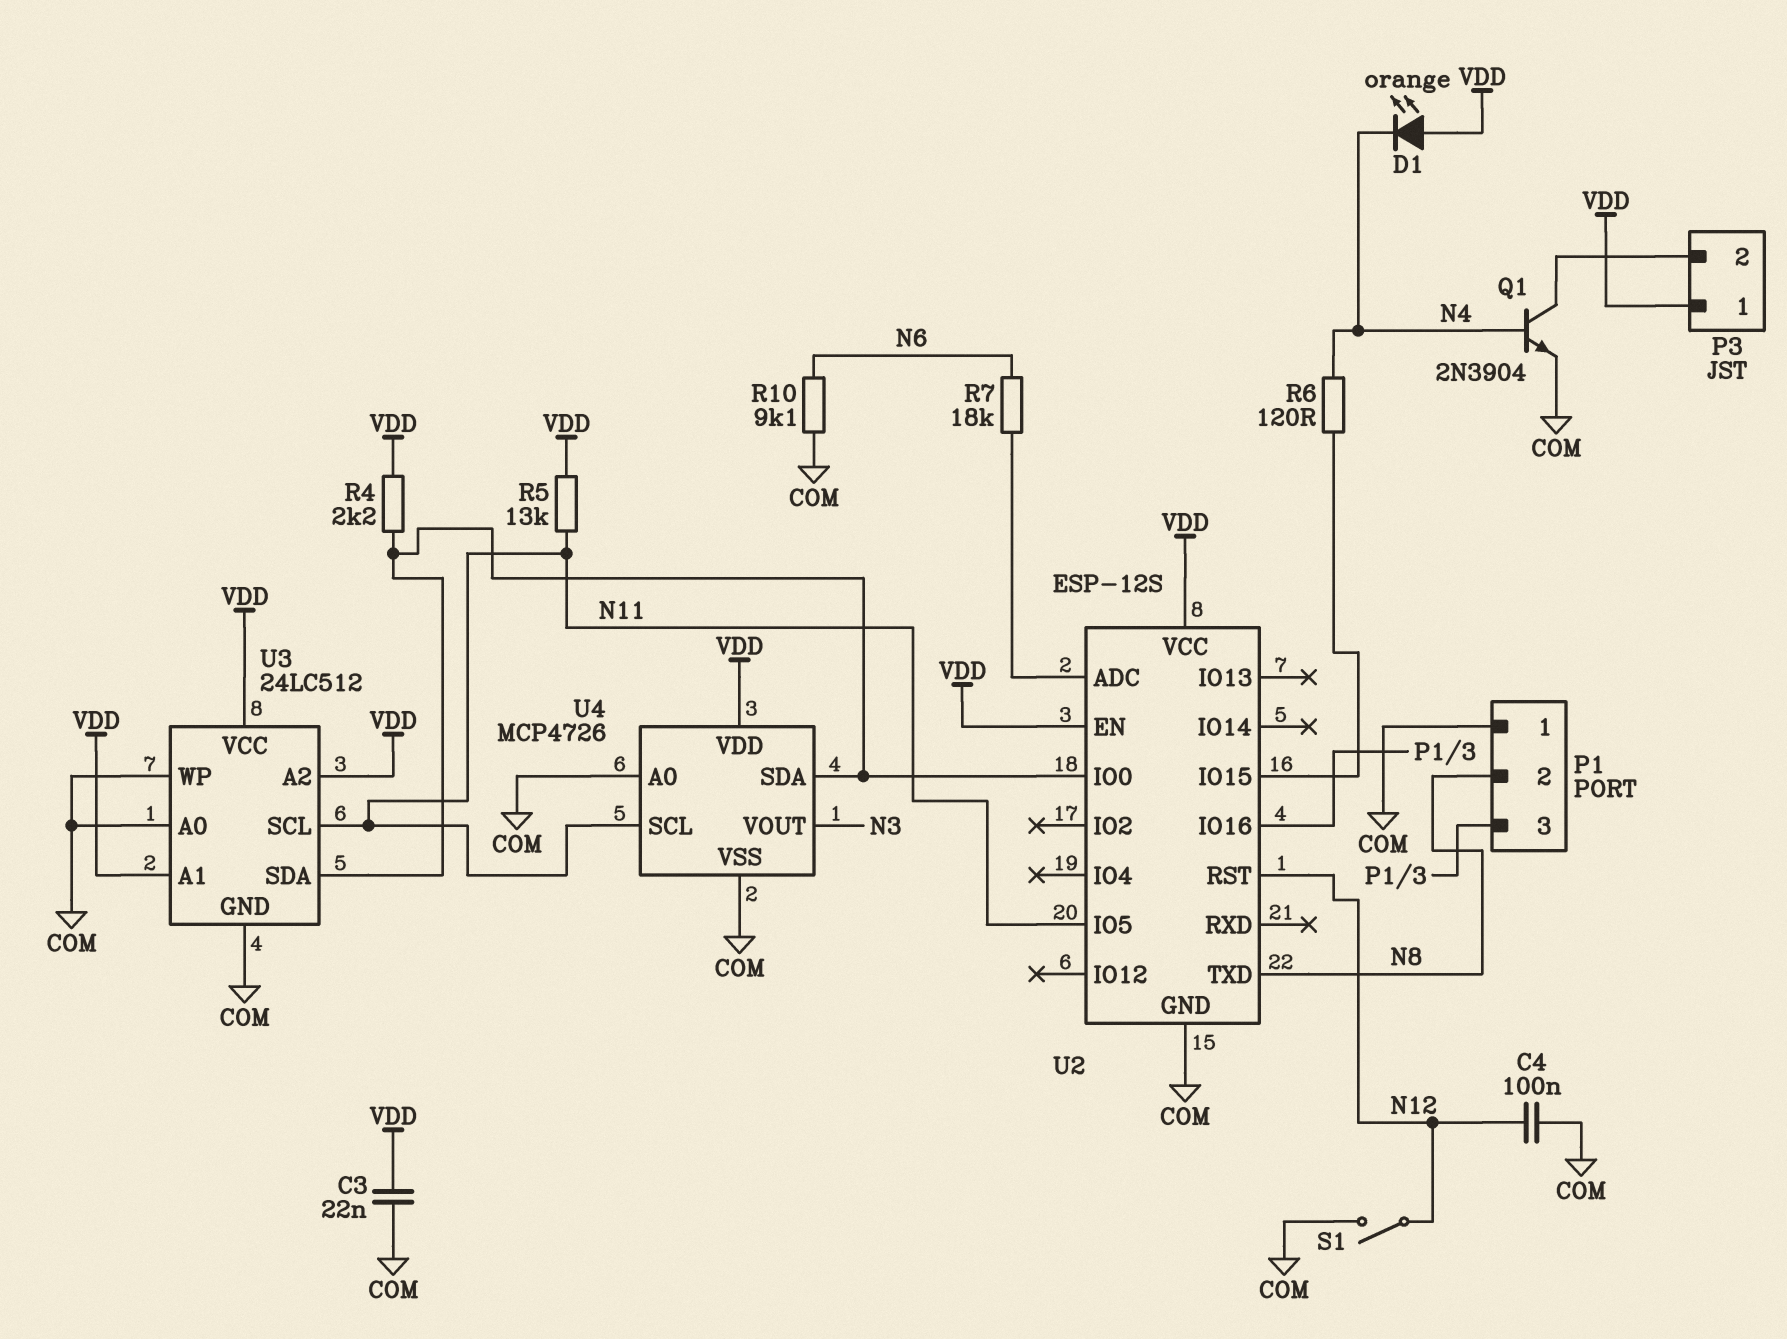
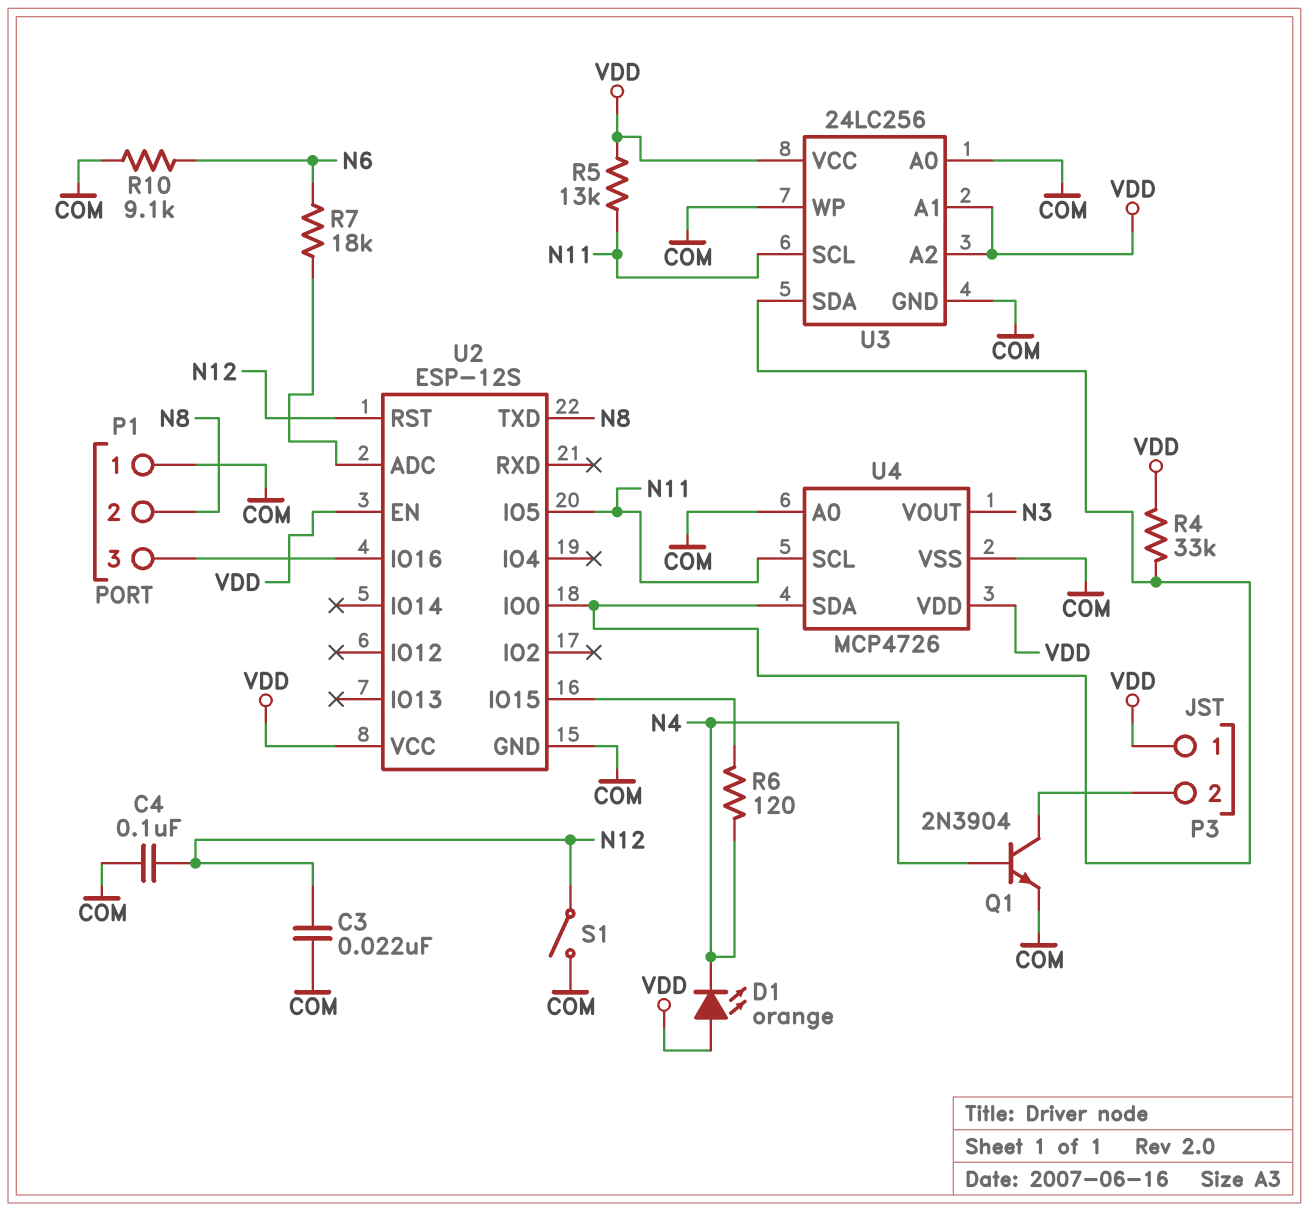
C3: 22nF (COM, VDD) -> 22nF (COM, N12)
R4: 2.2k (U2/IO0, VDD) -> 33k (U2/IO0, VDD)
U3: 24LC512 -> 24LC256

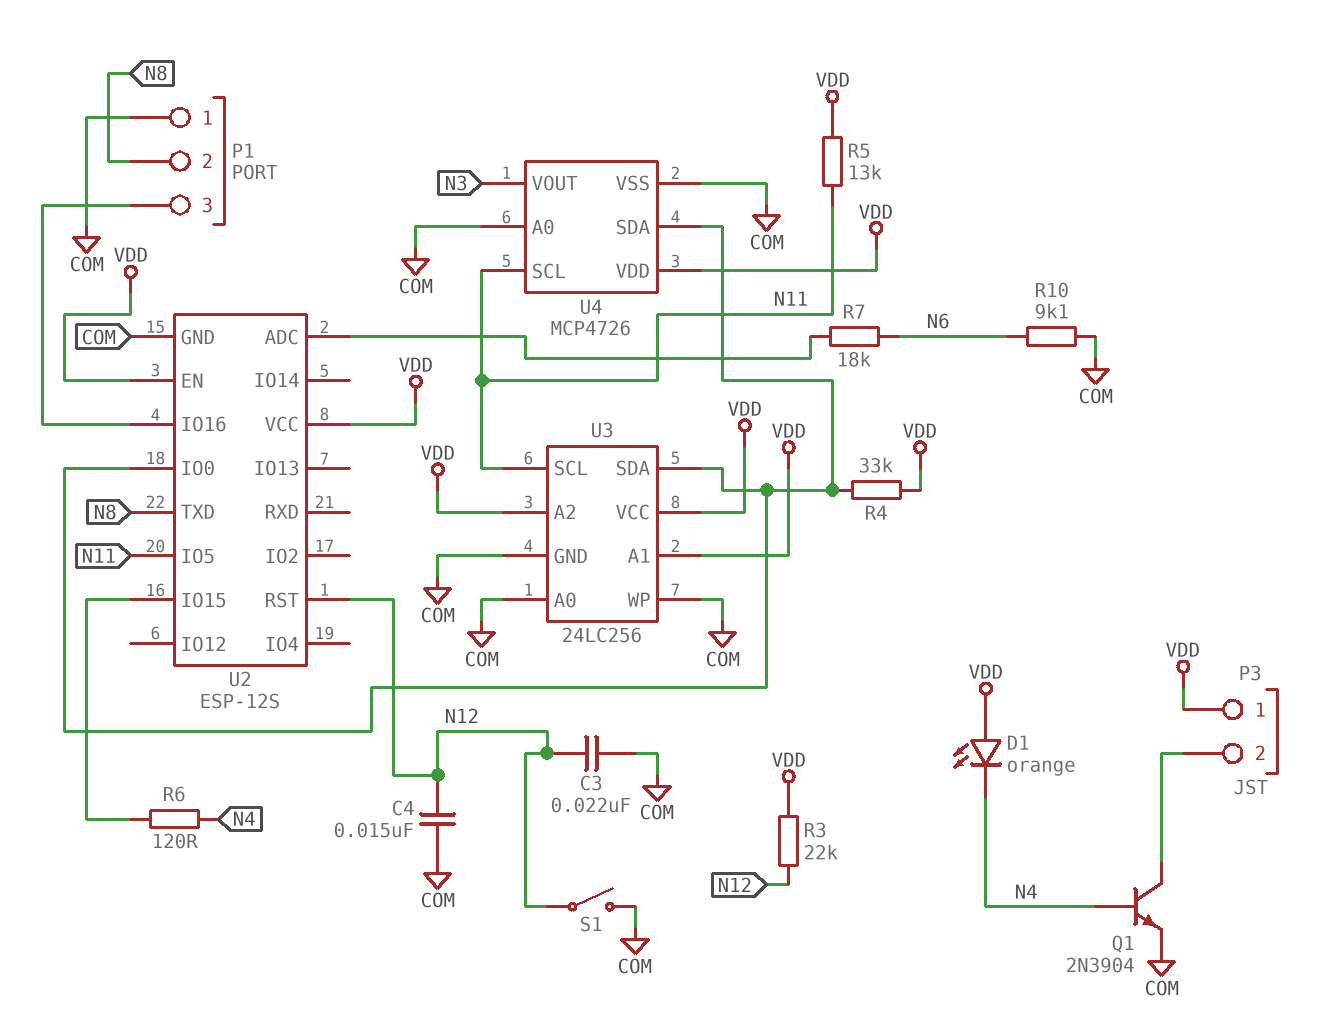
C4: 100nF (COM, N12) -> 15nF (COM, N12)
R3: none -> 22k (N12, VDD)

